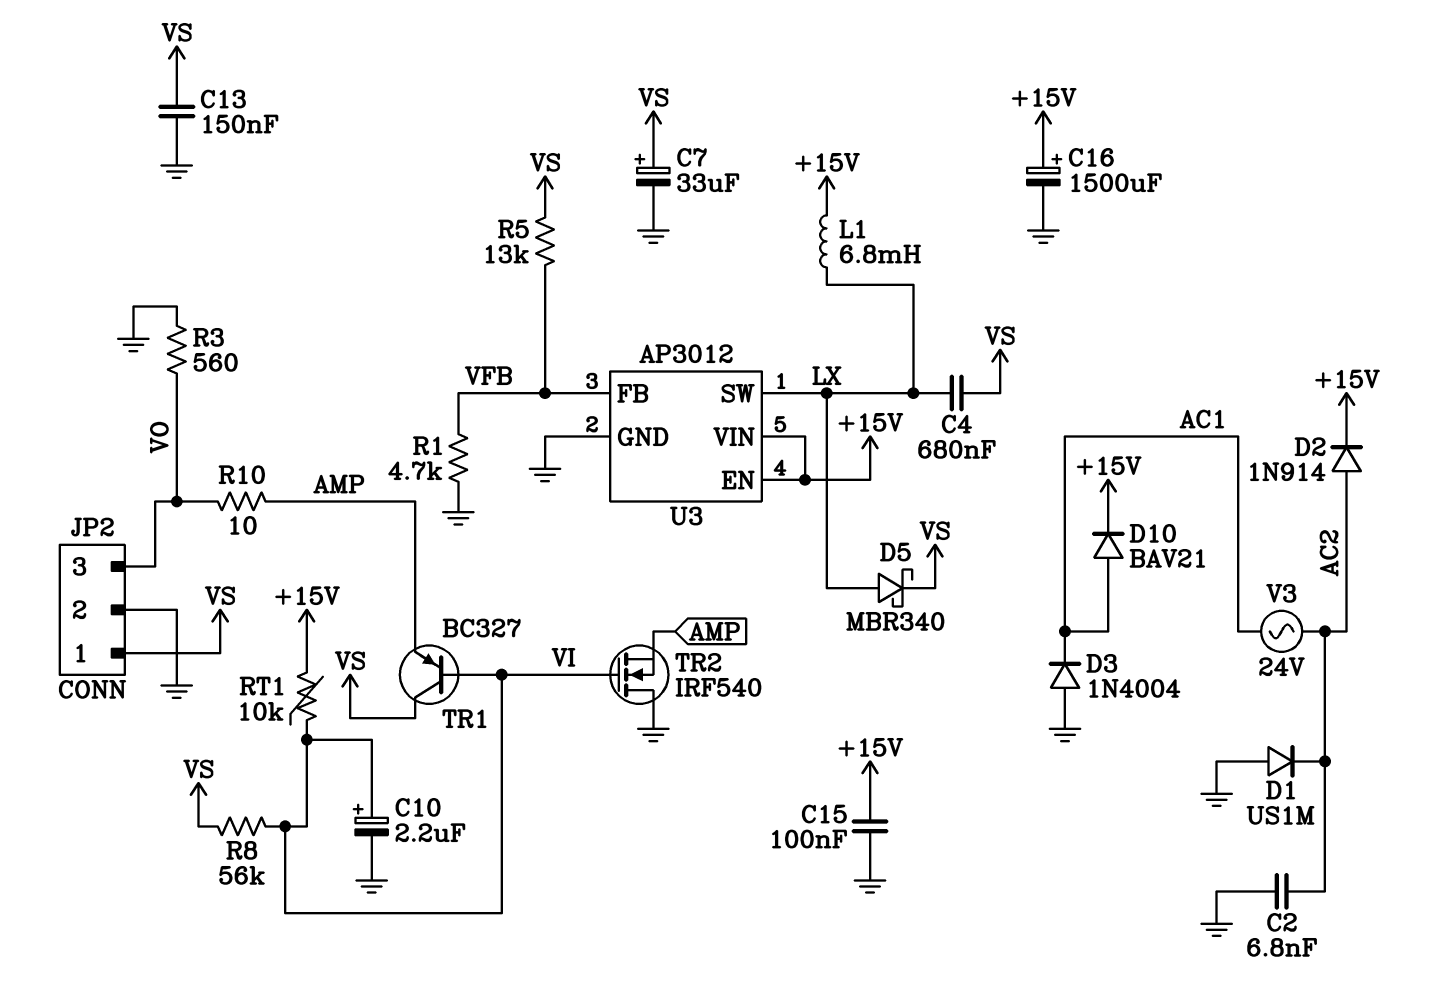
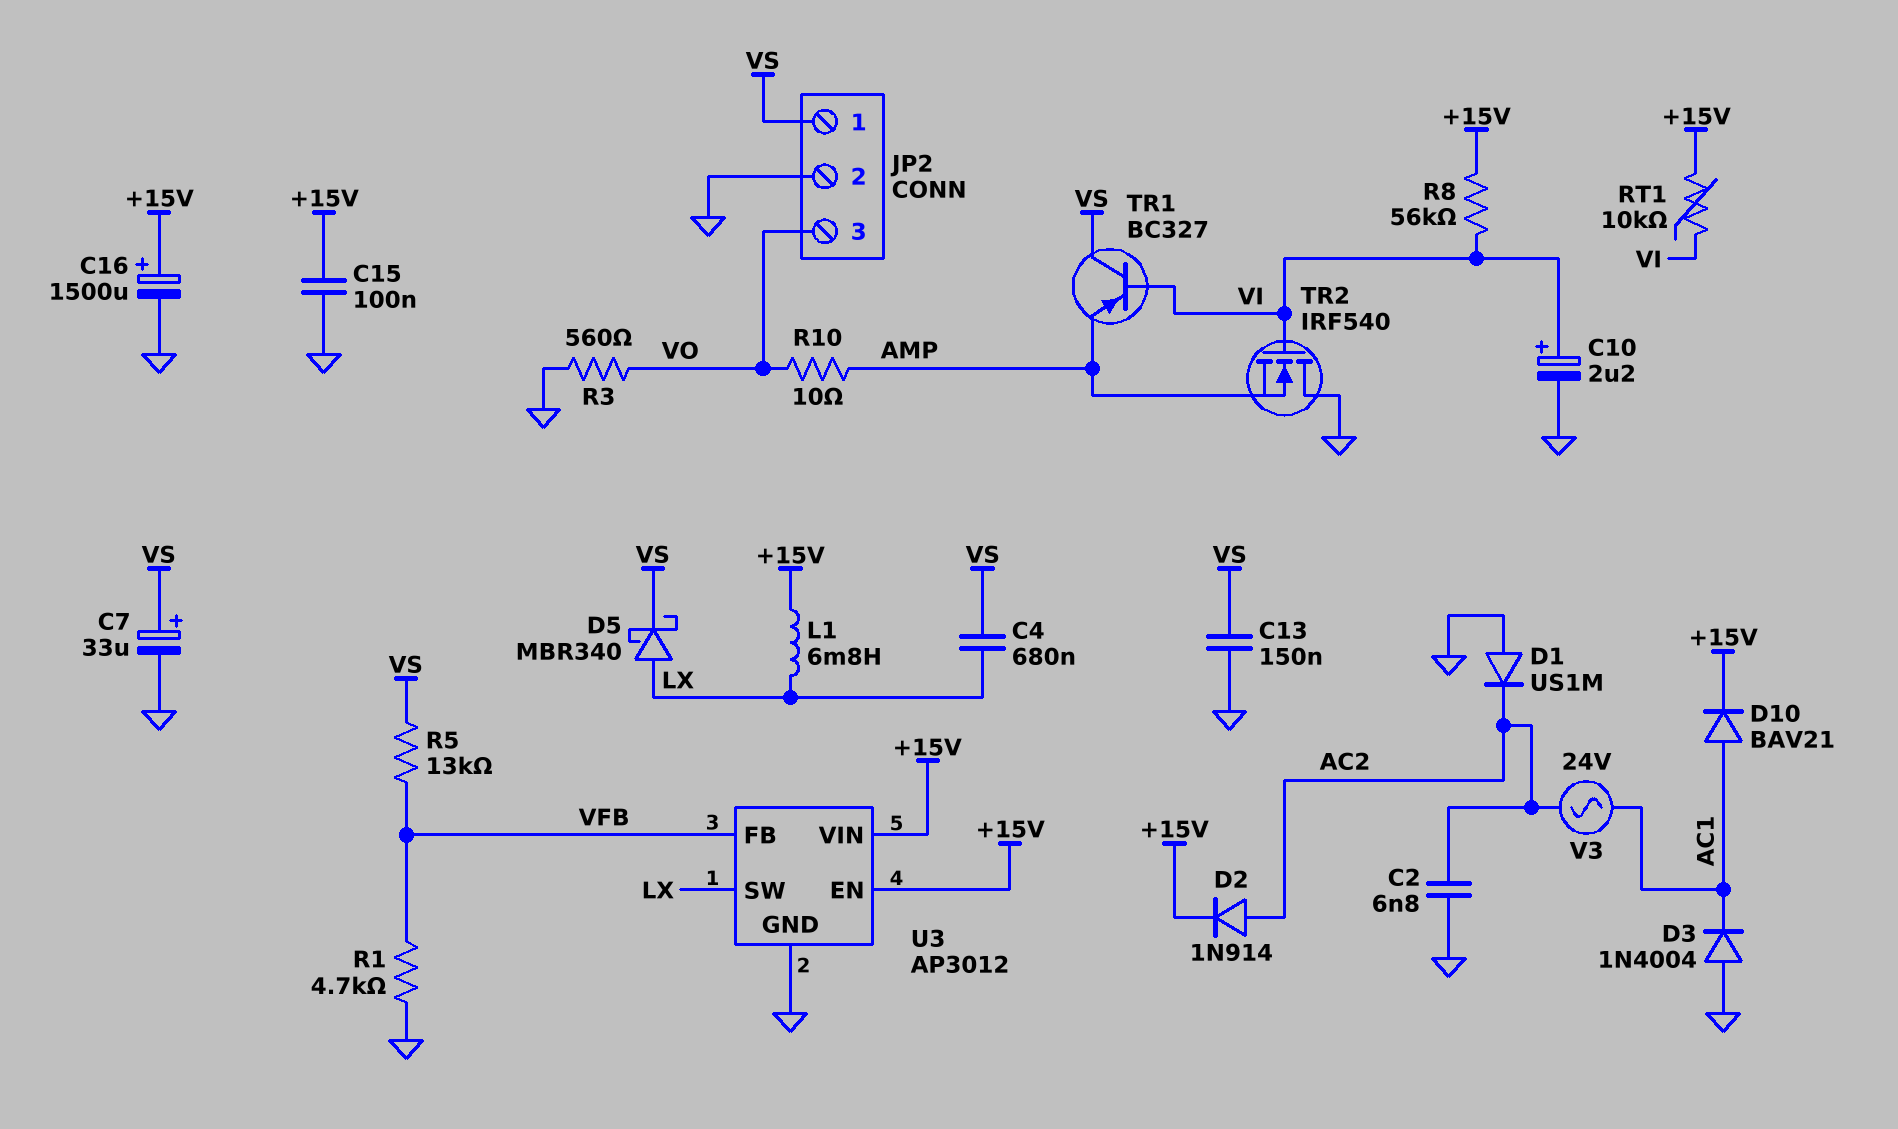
R8: 56k (VI, VS) -> 56k (+15V, VI)

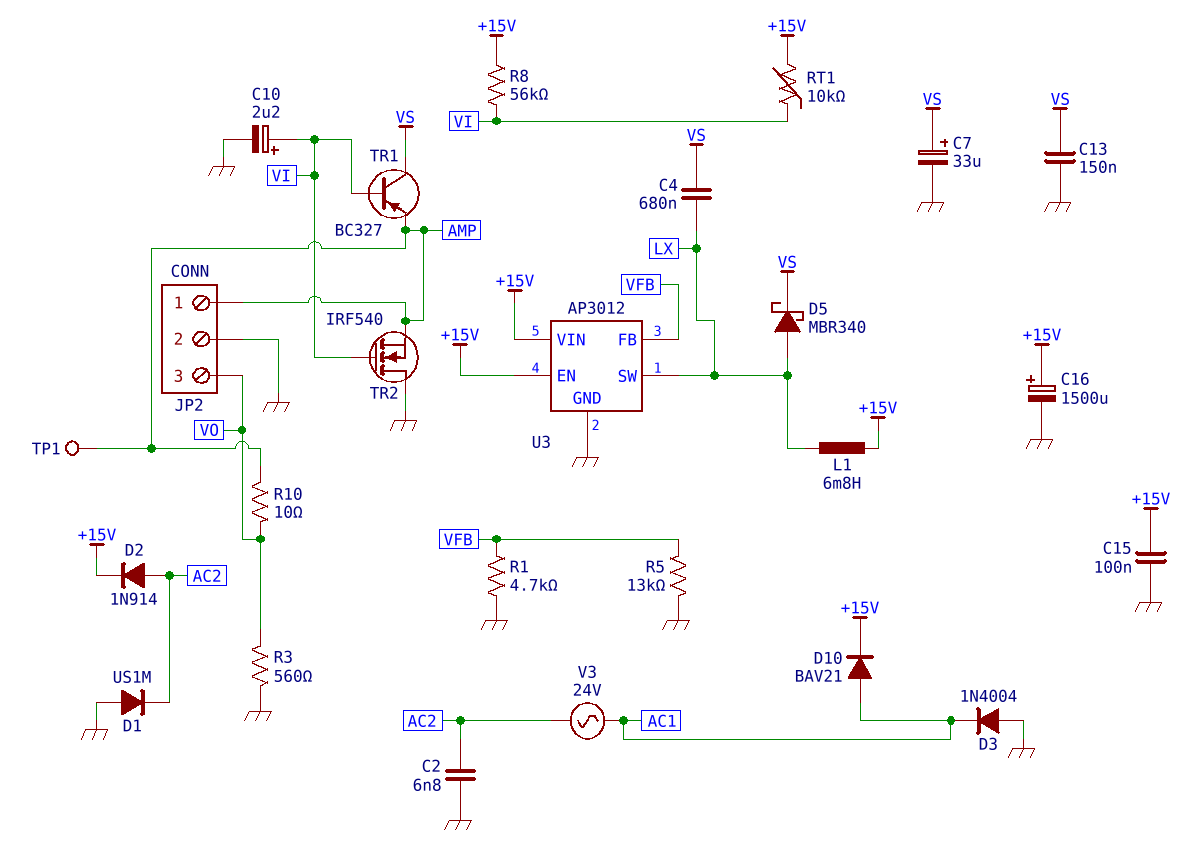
JP2 pin 1: VS -> AMP
R5: 13k (VFB, VS) -> 13k (GND, VFB)
TP1: none -> test point (AMP)

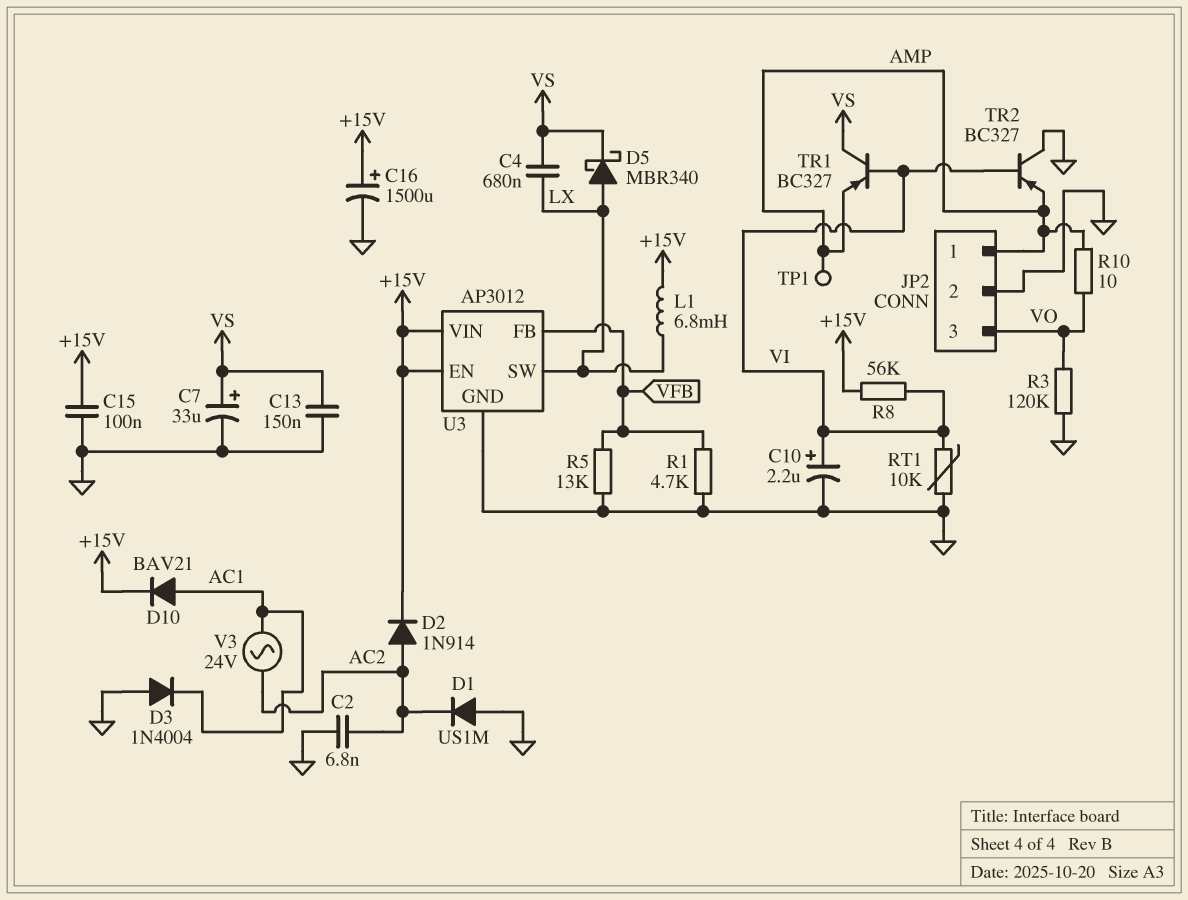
R3: 560 (GND, VO) -> 120k (GND, VO)
RT1: 10k (+15V, VI) -> 10k (GND, VI)
TR2: NMOS IRF540 (G VI, D GND, S AMP) -> PNP BC327 (B VI, C GND, E AMP)

